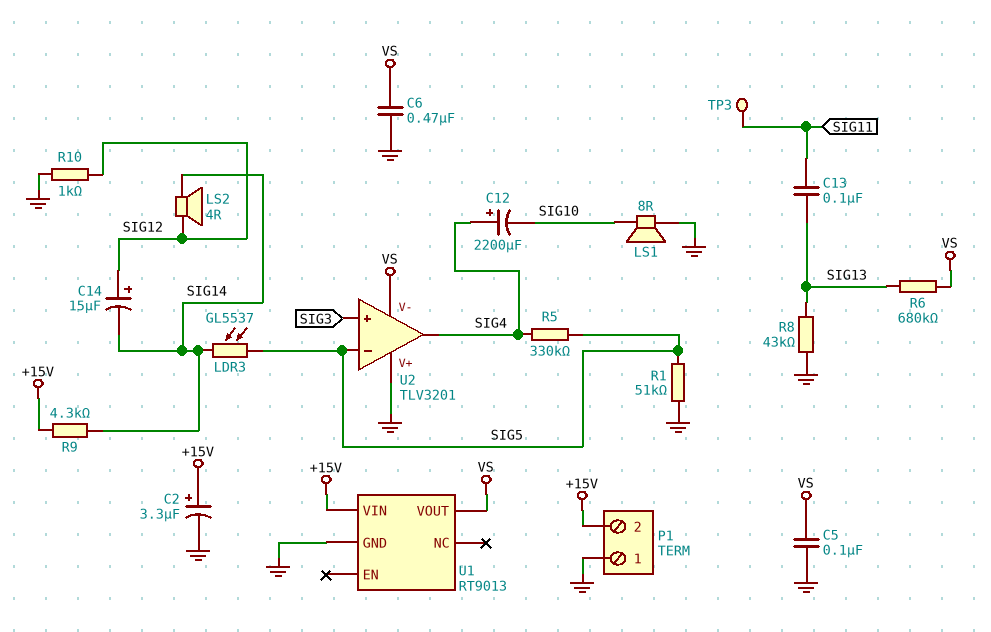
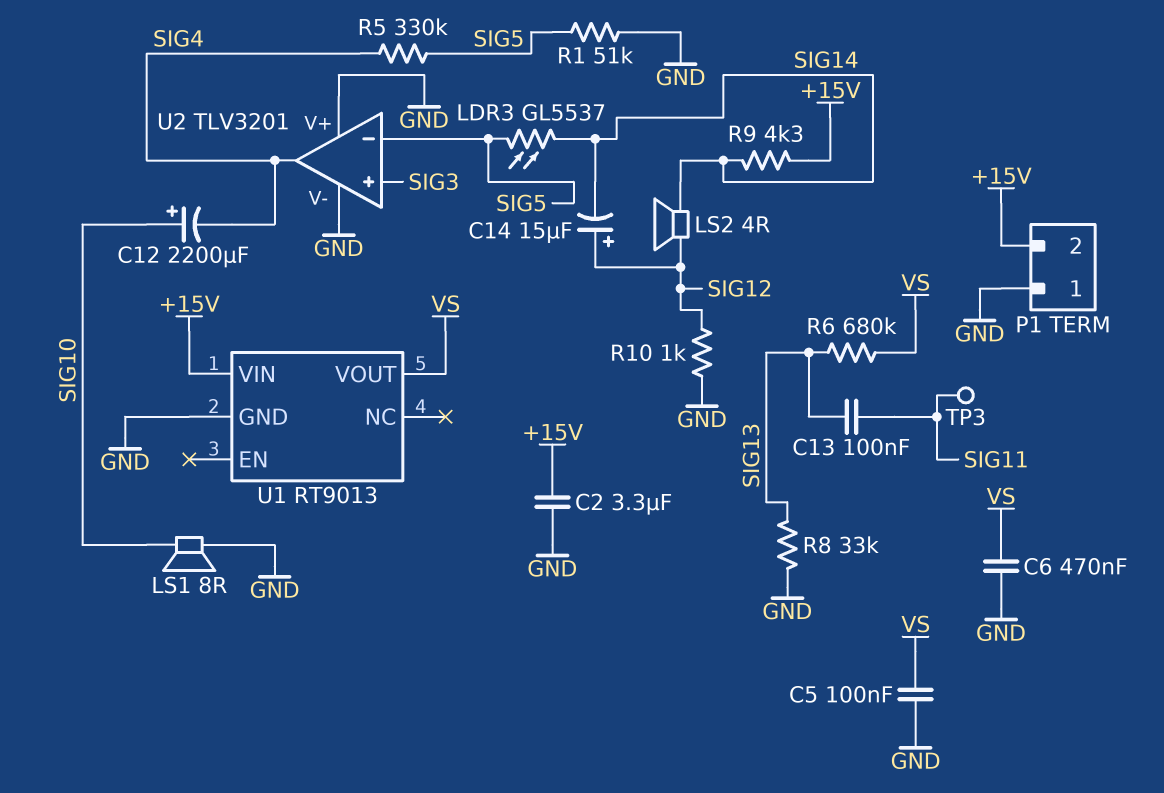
C2: 3.3uF (plus +15V, minus GND) -> 3.3uF (+15V, GND)
C12: 2200uF (plus SIG4, minus SIG10) -> 2200uF (plus SIG10, minus SIG4)
R8: 43k (GND, SIG13) -> 33k (GND, SIG13)
U2 pin V-: VS -> GND

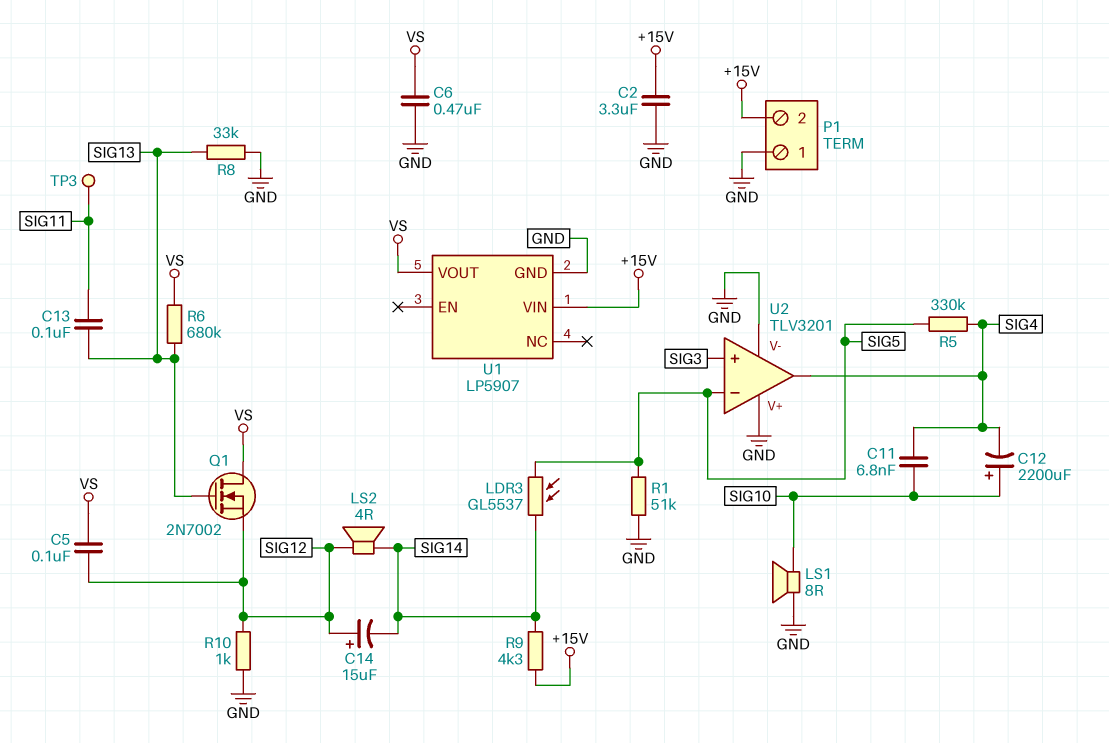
C5: 100nF (GND, VS) -> 100nF (SIG12, VS)
C11: none -> 6.8nF (SIG4, SIG10)
Q1: none -> NMOS 2N7002 (G SIG13, D VS, S SIG12)
U1: RT9013 -> LP5907

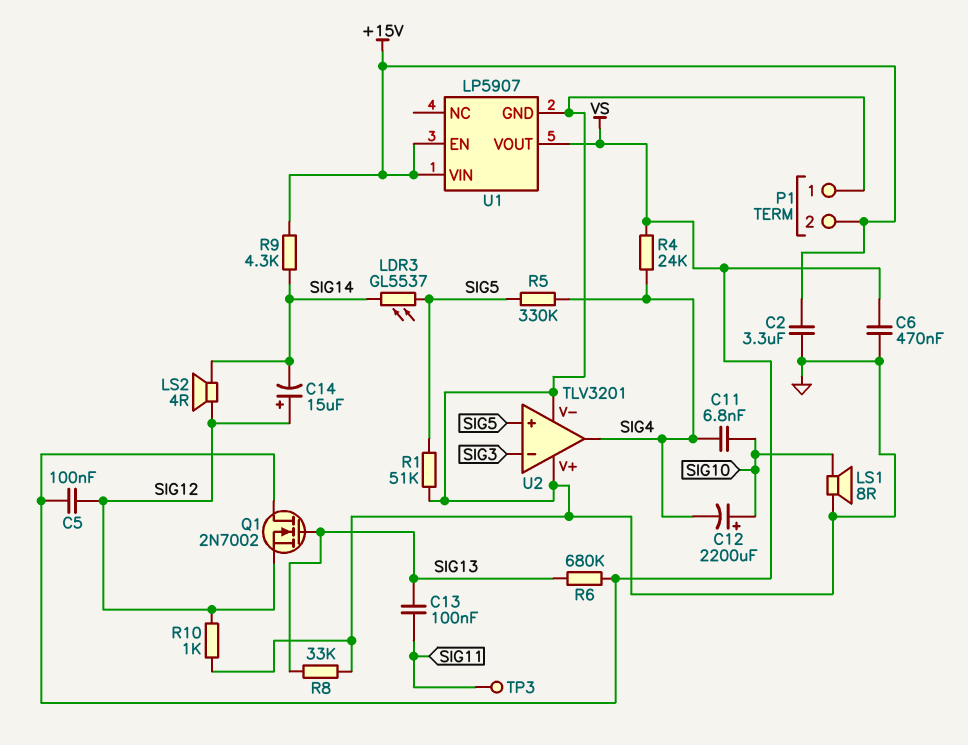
R4: none -> 24k (SIG4, VS)
U1 pin EN: none -> +15V
U2 pin in+: SIG3 -> SIG5
U2 pin in-: SIG5 -> SIG3

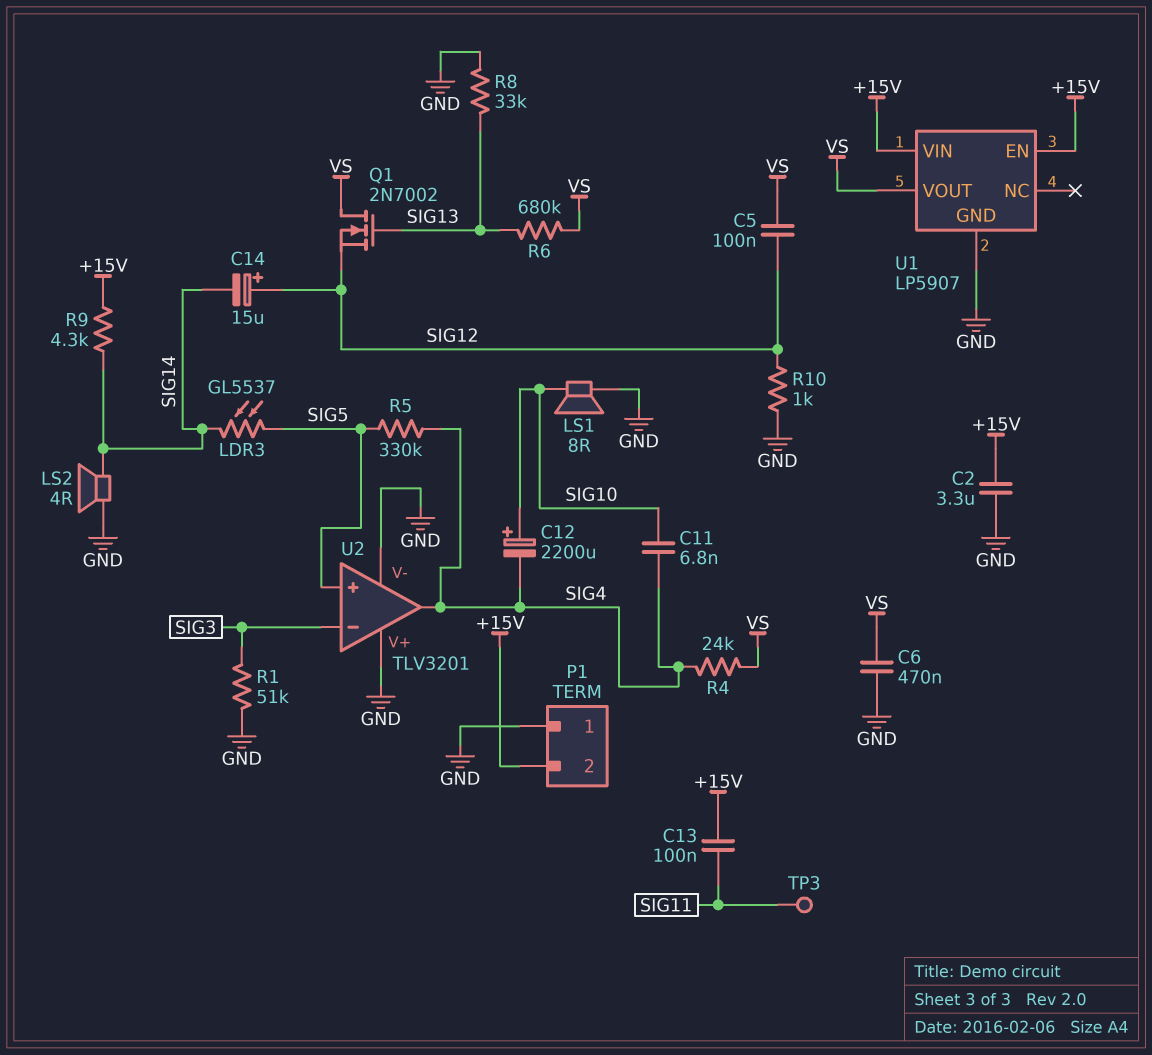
C13: 100nF (SIG11, SIG13) -> 100nF (+15V, SIG11)
LS2: speaker 4R (SIG12, SIG14) -> speaker 4R (GND, SIG14)
R1: 51k (GND, SIG5) -> 51k (GND, SIG3)

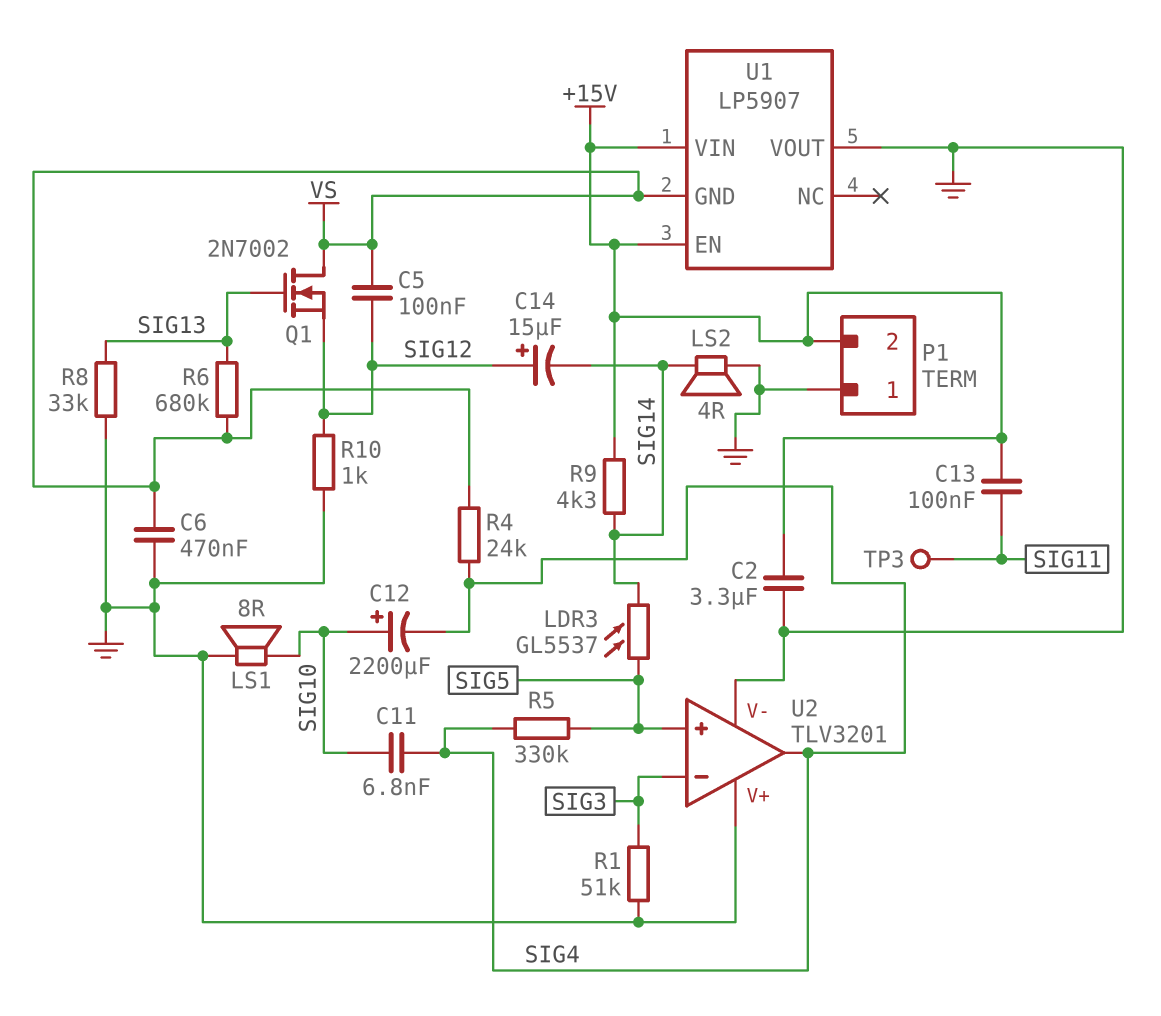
U1 pin GND: GND -> VS
U1 pin VOUT: VS -> GND

